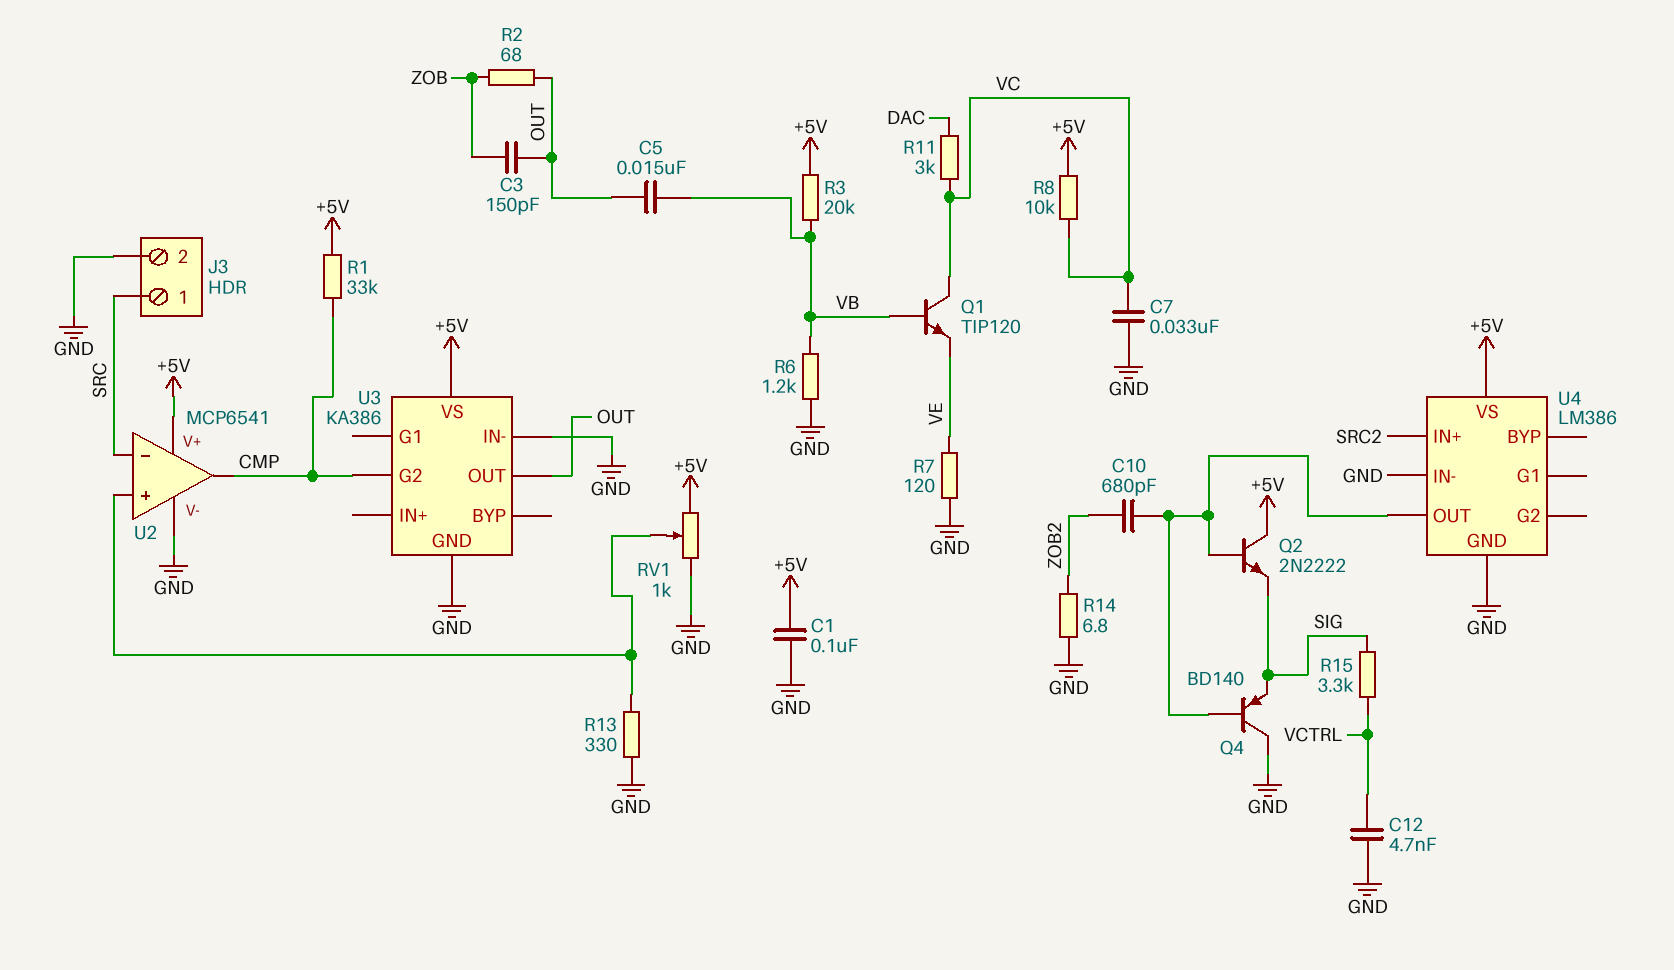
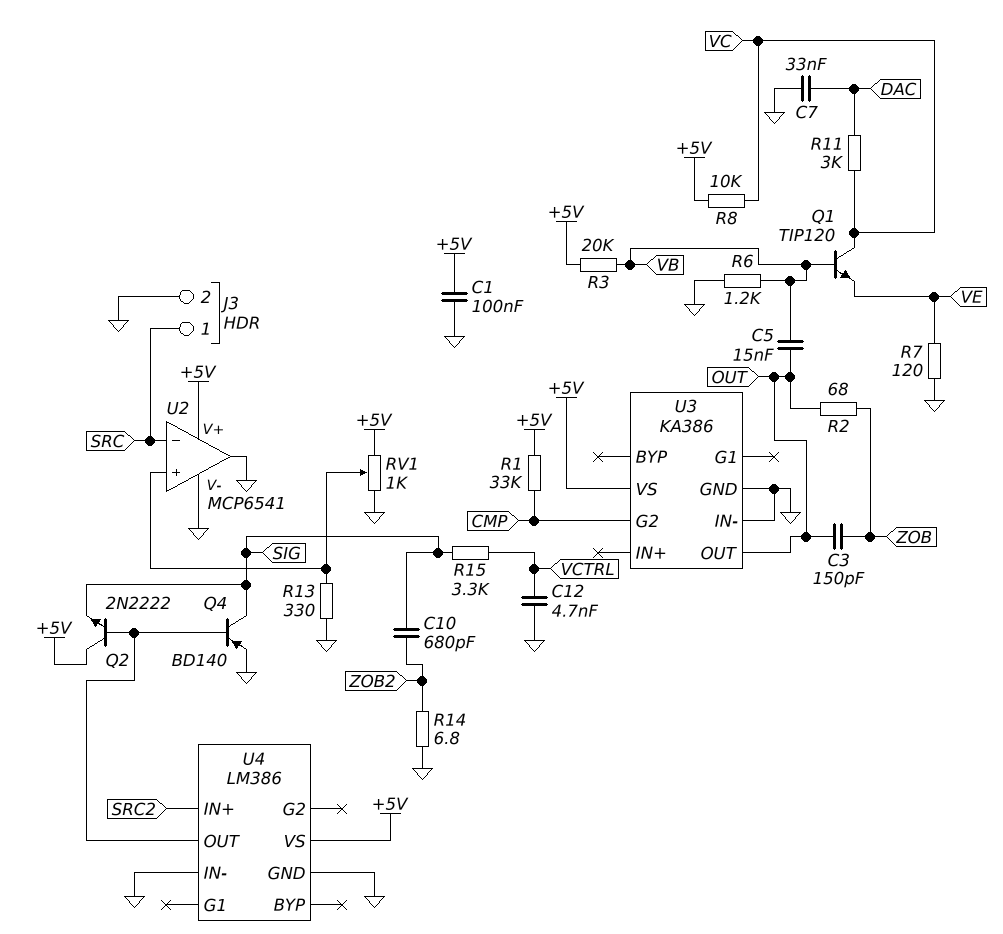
C7: 33nF (GND, VC) -> 33nF (DAC, GND)
C10: 680pF (U4/OUT, ZOB2) -> 680pF (SIG, ZOB2)
Q4: PNP BD140 (B U4/OUT, C GND, E SIG) -> PNP BD140 (B U4/OUT, C SIG, E GND)
U2 pin out: CMP -> GND

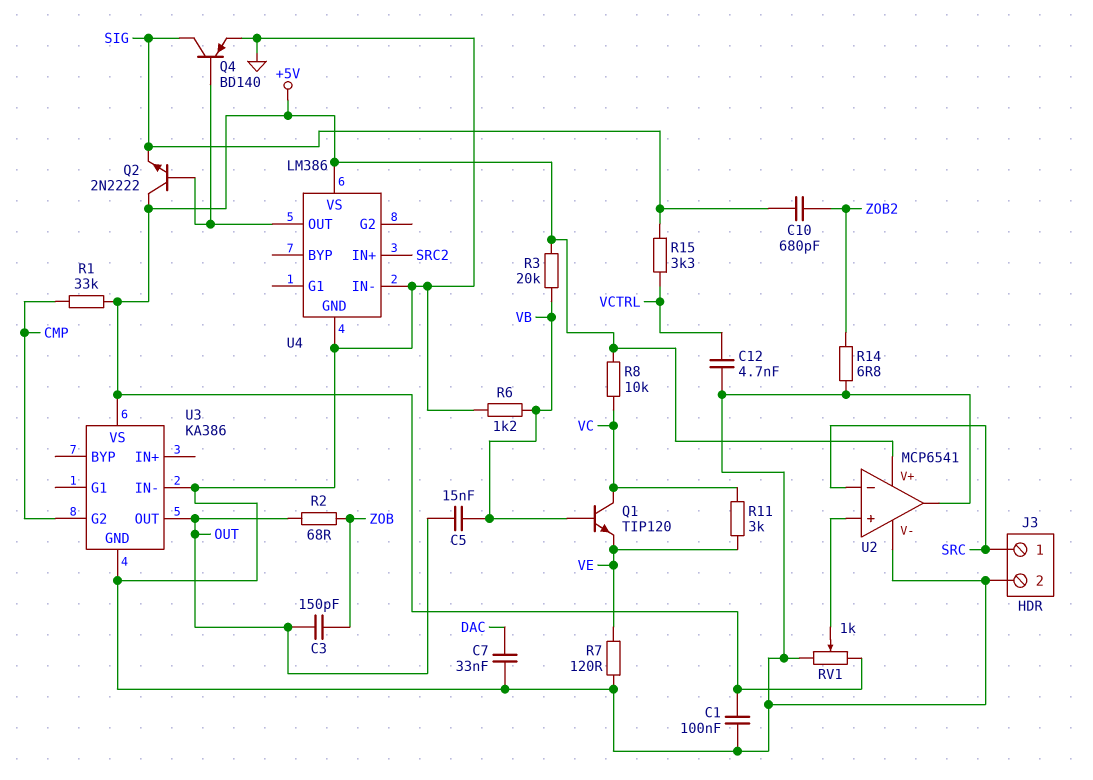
R11: 3k (DAC, VC) -> 3k (VC, VE)
R13: 330 (GND, U2/in+) -> none

